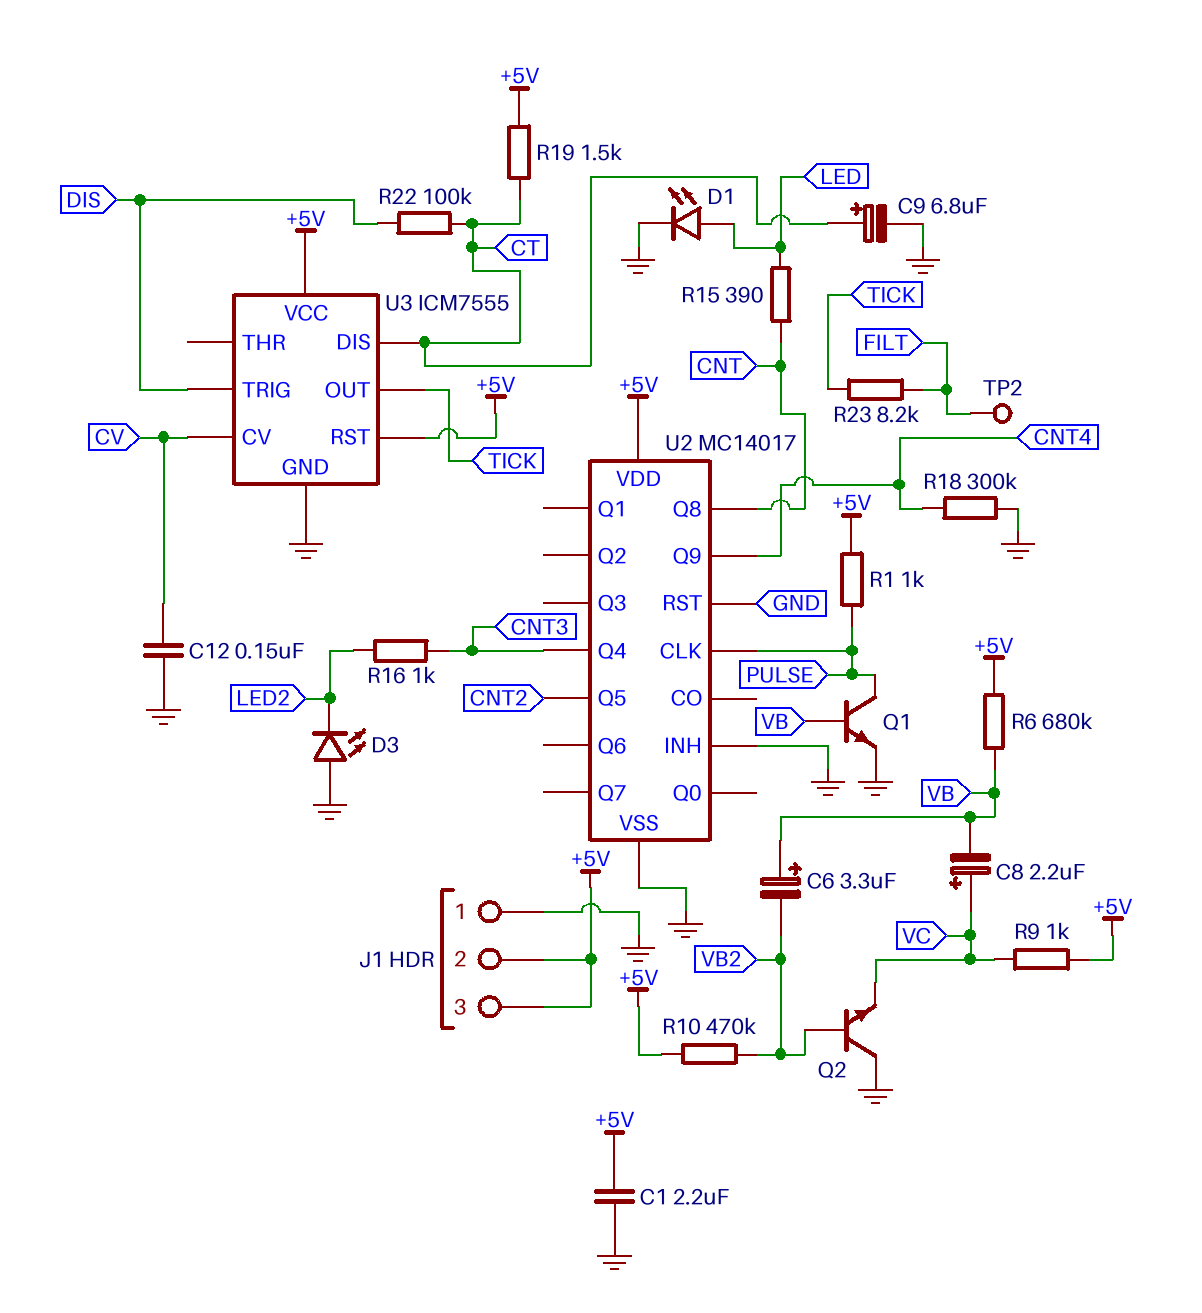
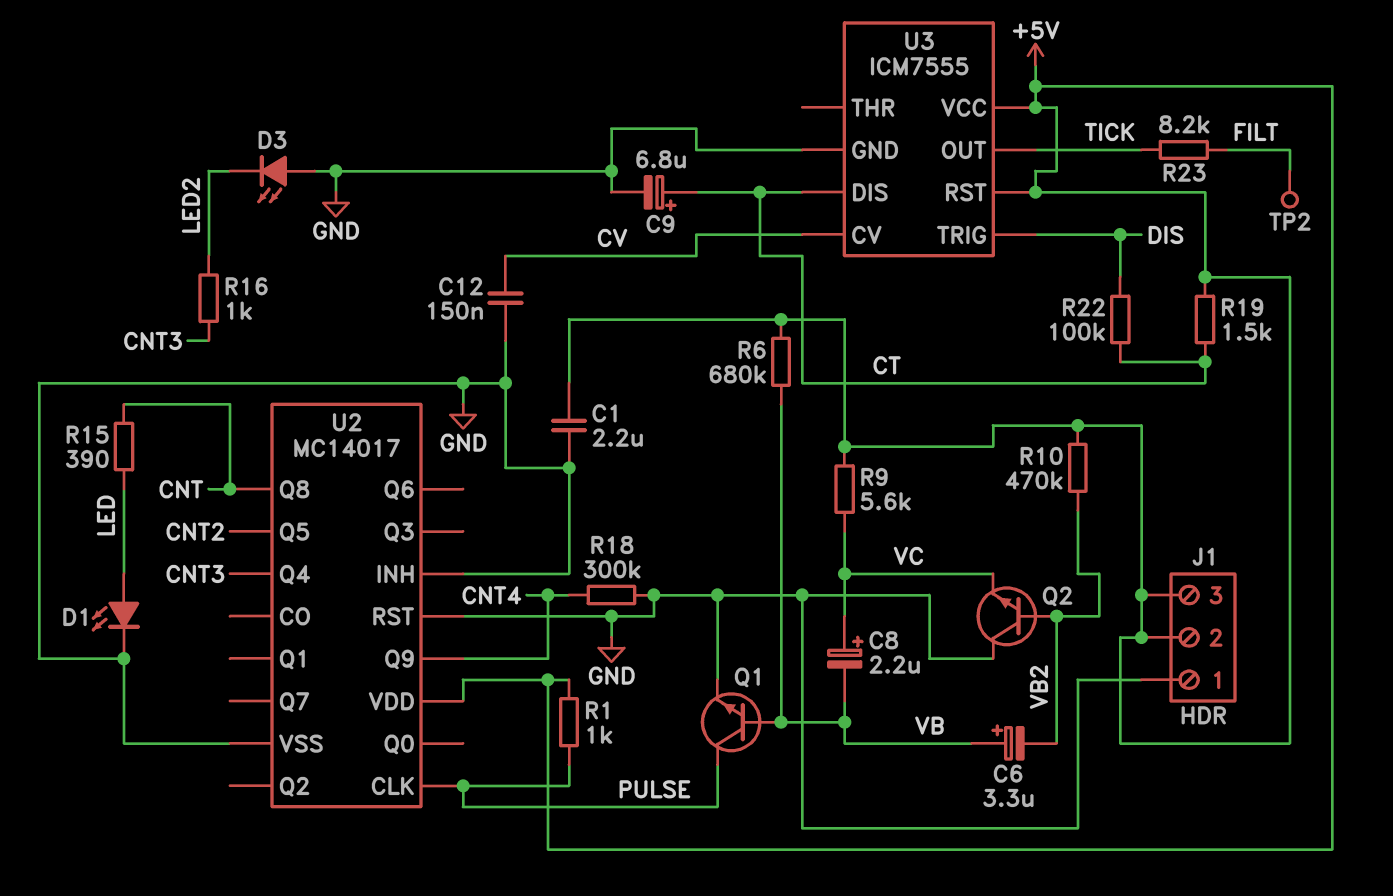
R9: 1k (+5V, VC) -> 5.6k (+5V, VC)

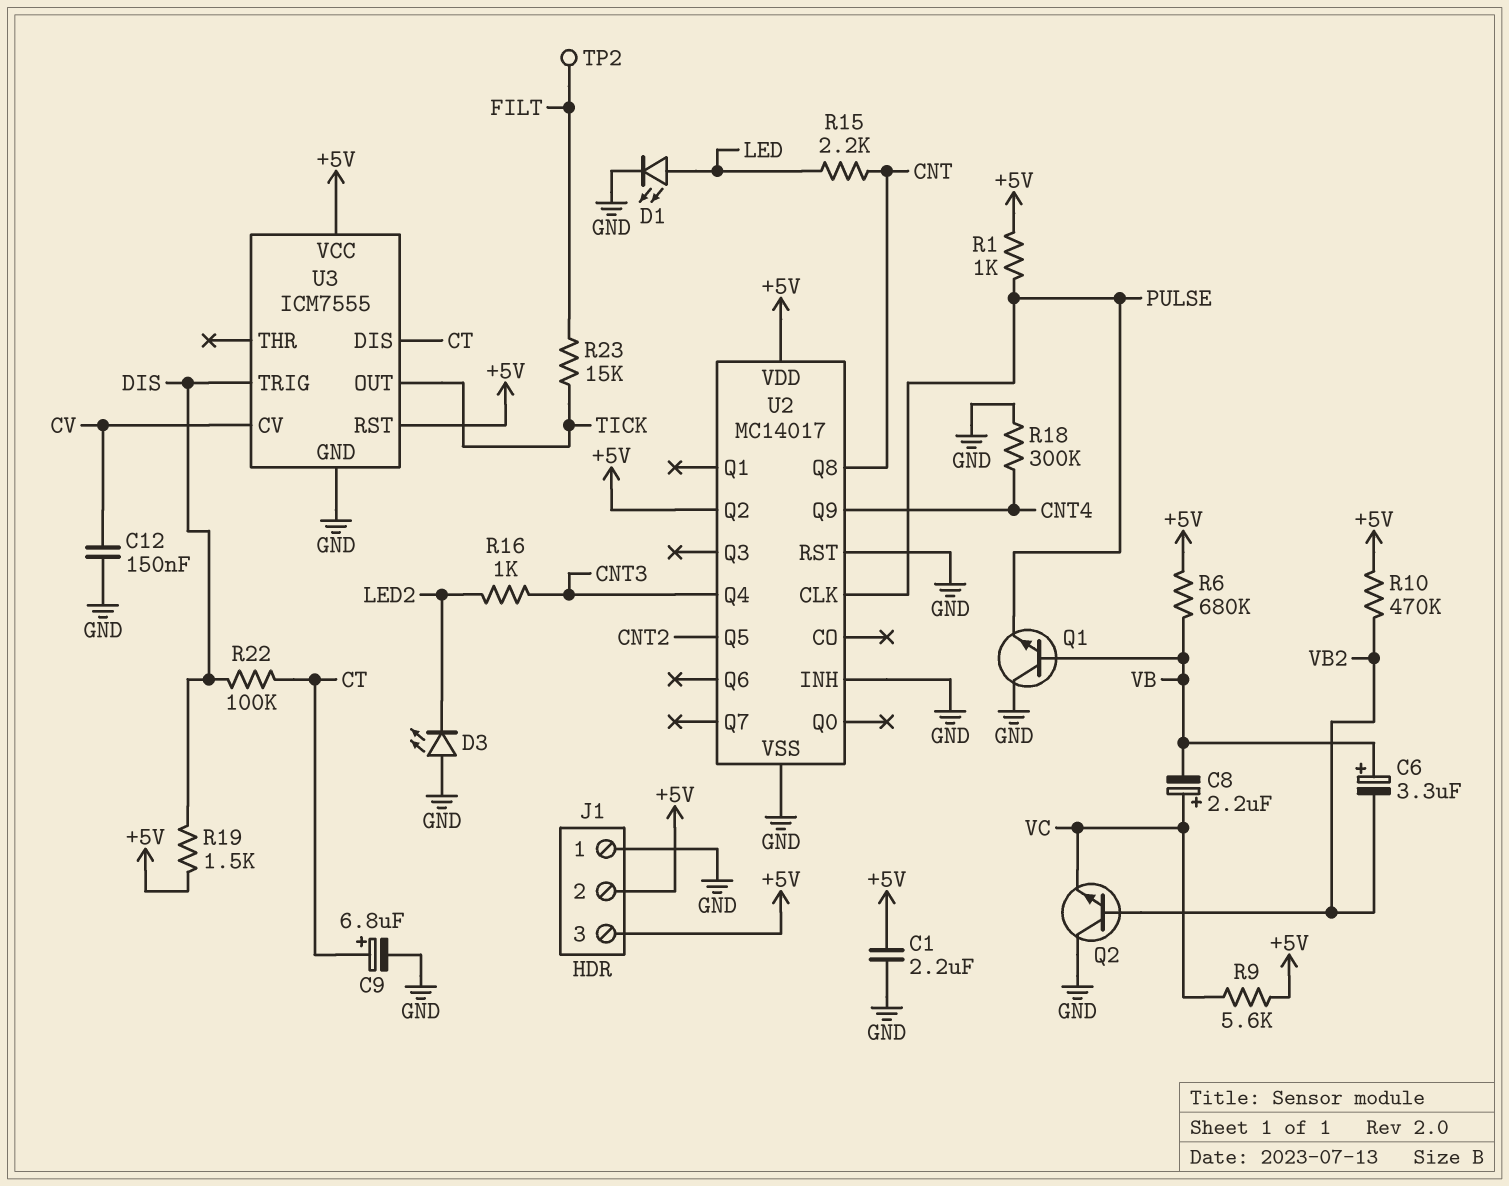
Q1: NPN (B VB, C PULSE, E GND) -> NPN (B VB, C GND, E PULSE)
R15: 390 (CNT, LED) -> 2.2k (CNT, LED)
R19: 1.5k (+5V, CT) -> 1.5k (+5V, DIS)
R23: 8.2k (FILT, TICK) -> 15k (FILT, TICK)
U2 pin Q2: none -> +5V

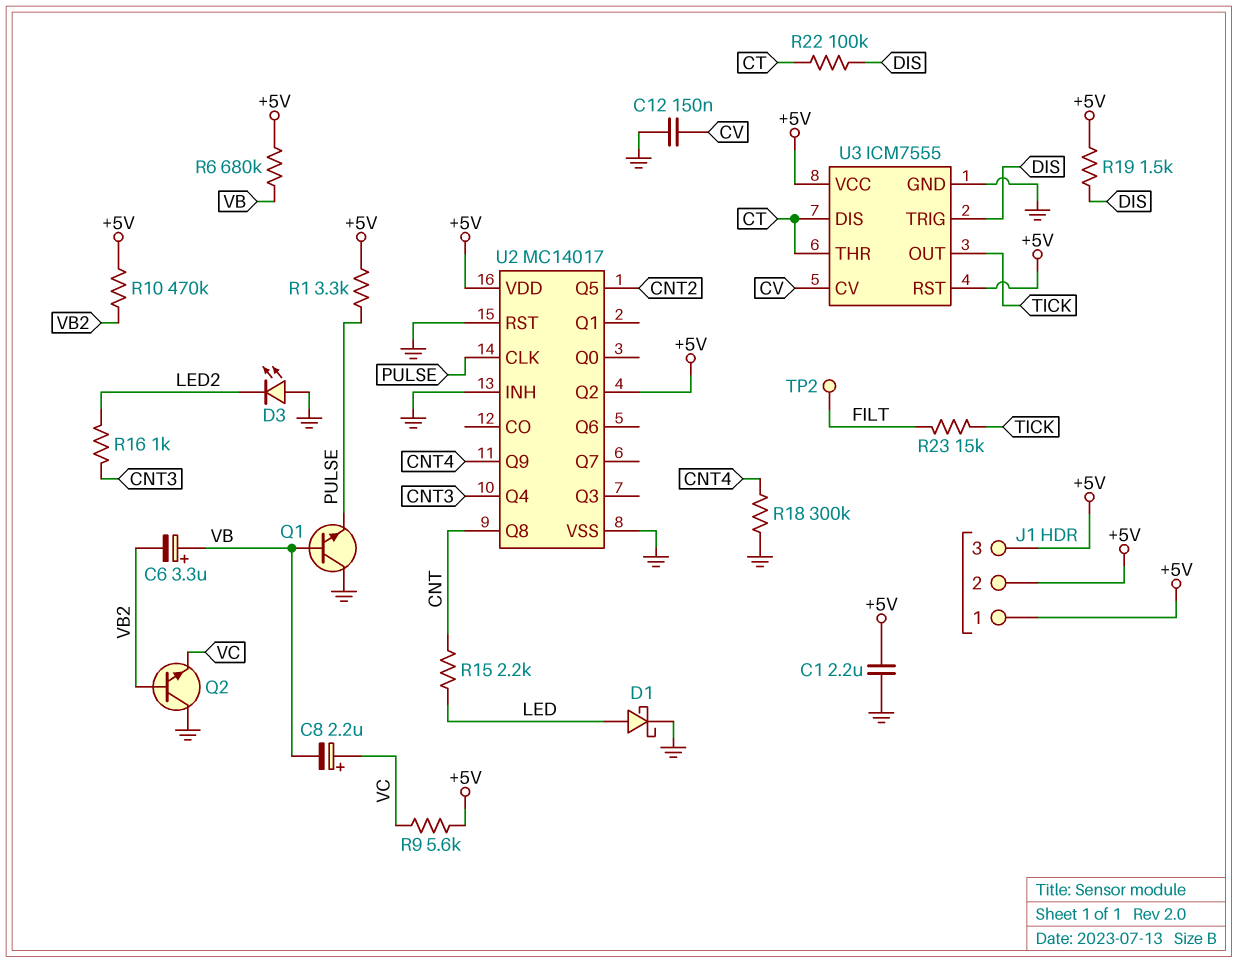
C9: 6.8uF (plus CT, minus GND) -> none
D1: LED (A LED, K GND) -> schottky (A LED, K GND)
J1 pin 1: GND -> +5V
R1: 1k (+5V, PULSE) -> 3.3k (+5V, PULSE)
U3 pin THR: none -> CT

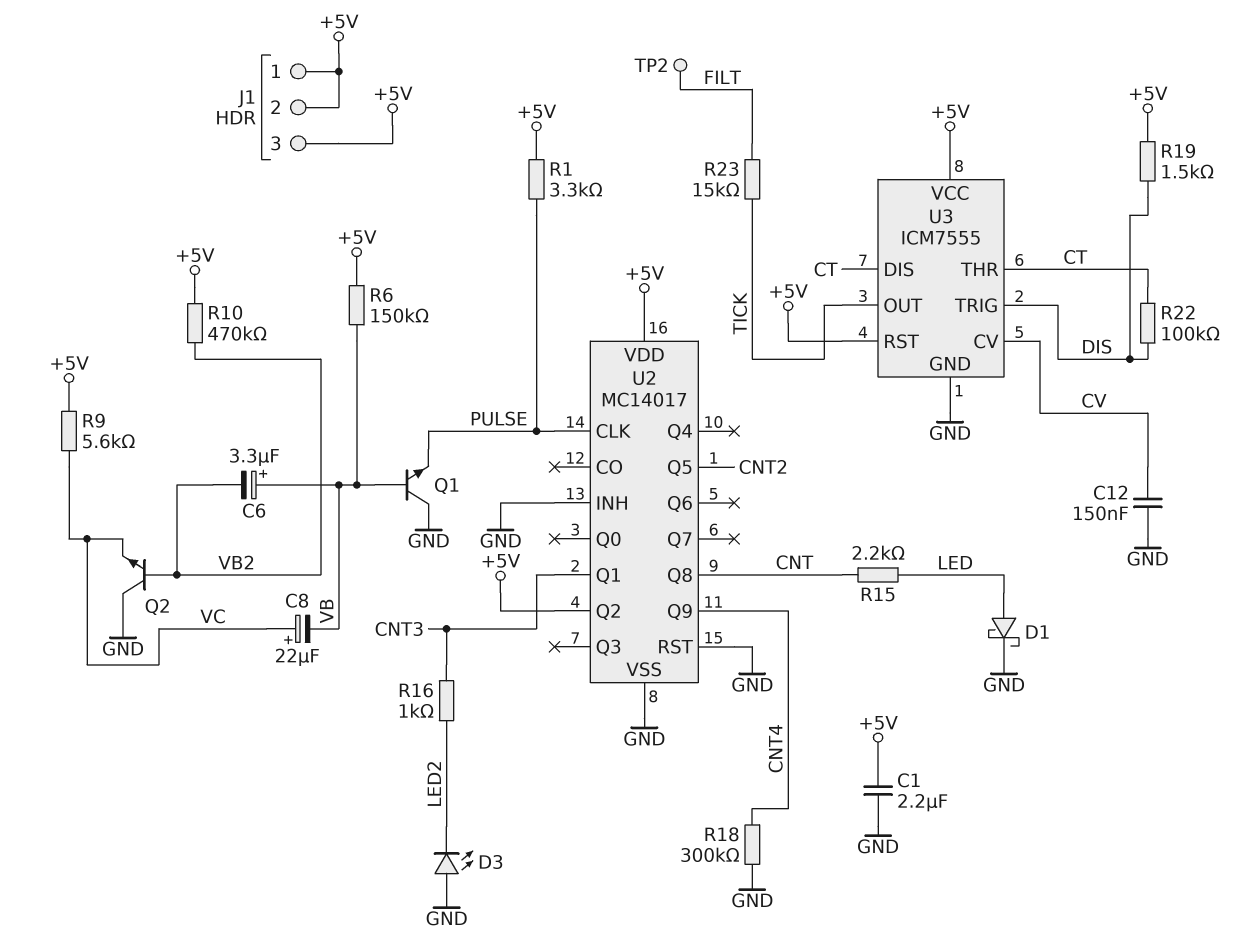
C8: 2.2uF (plus VC, minus VB) -> 22uF (plus VC, minus VB)
R6: 680k (+5V, VB) -> 150k (+5V, VB)
U2 pin Q1: none -> CNT3
U2 pin Q4: CNT3 -> none

